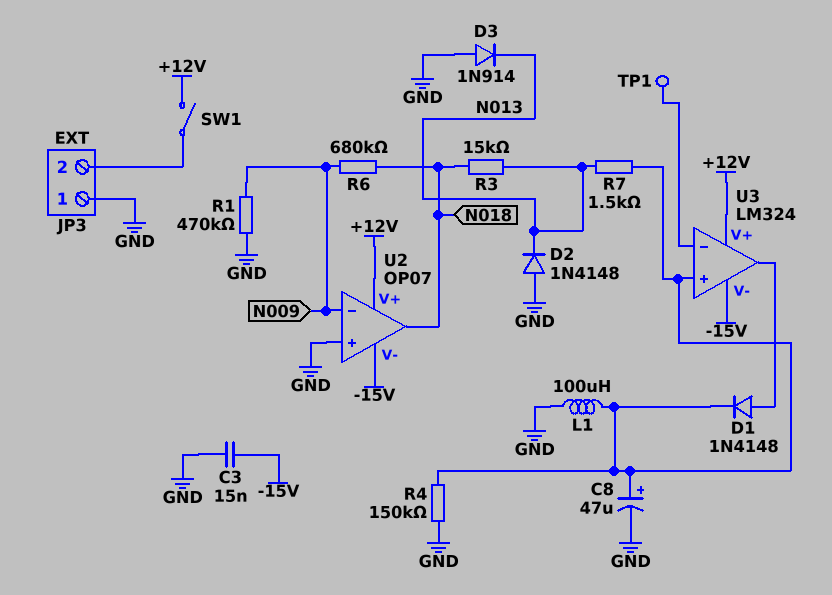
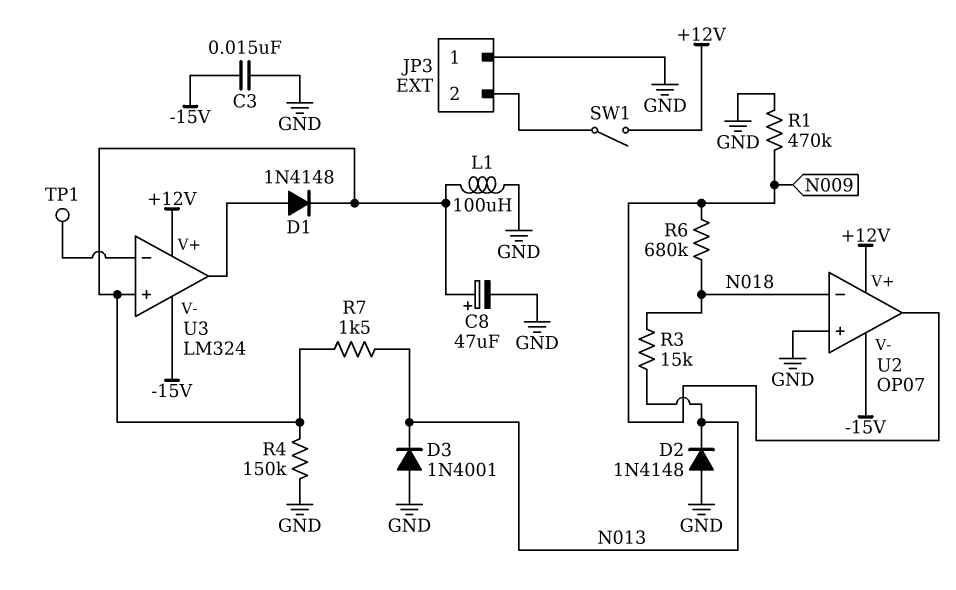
D3: diode 1N914 (A GND, K N013) -> diode 1N4001 (A GND, K N013)
U2 pin in-: N009 -> N018
U2 pin out: N018 -> N009

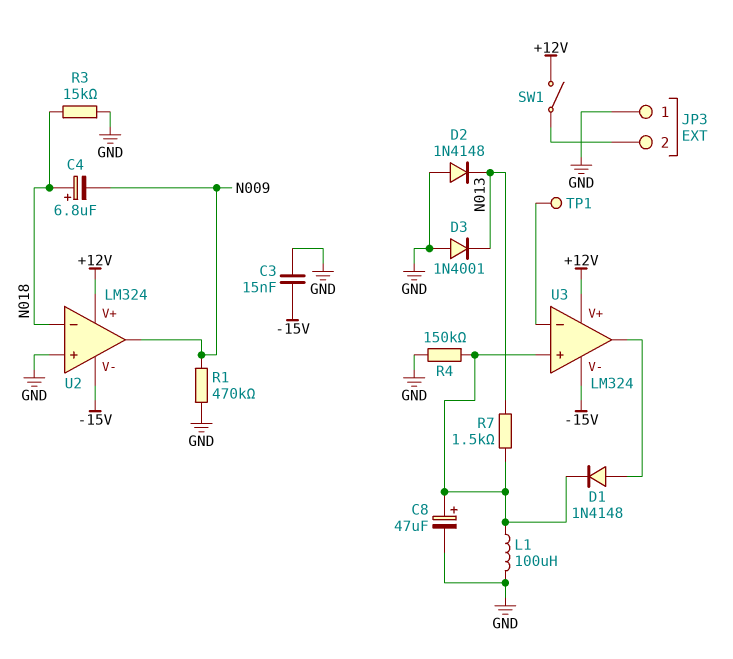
C4: none -> 6.8uF (plus N018, minus N009)
R3: 15k (N013, N018) -> 15k (GND, N018)
R6: 680k (N009, N018) -> none
U2: OP07 -> LM324

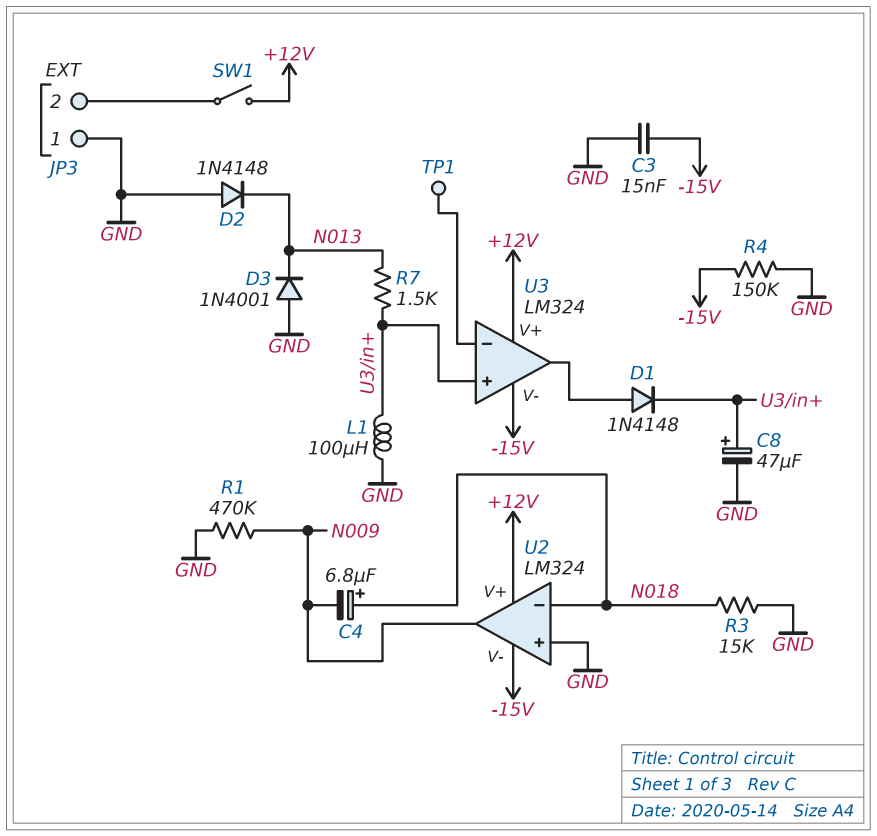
R4: 150k (GND, U3/in+) -> 150k (-15V, GND)

